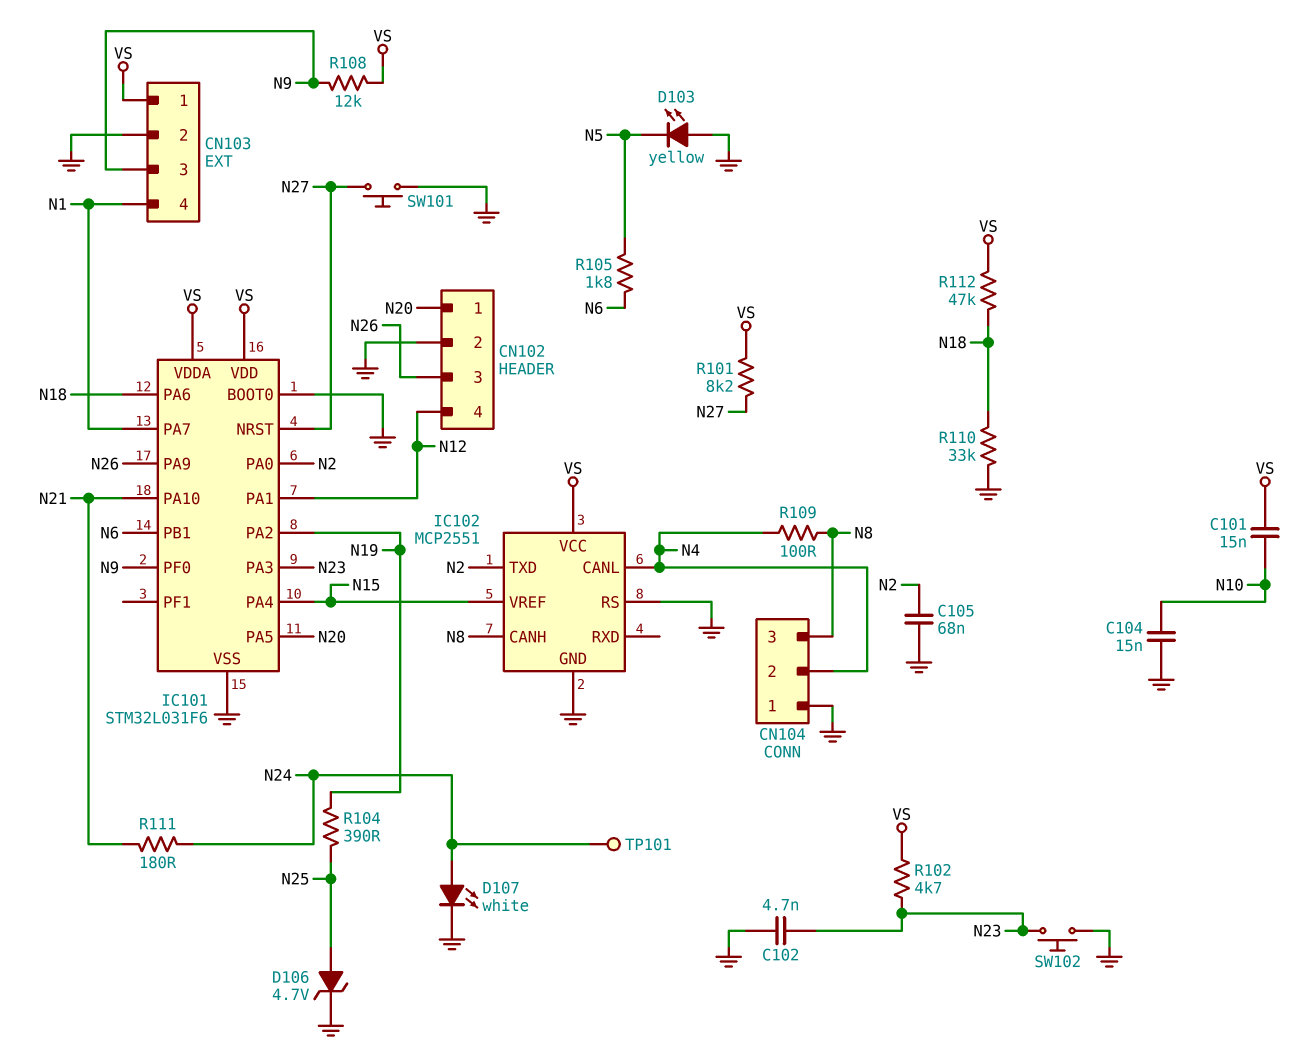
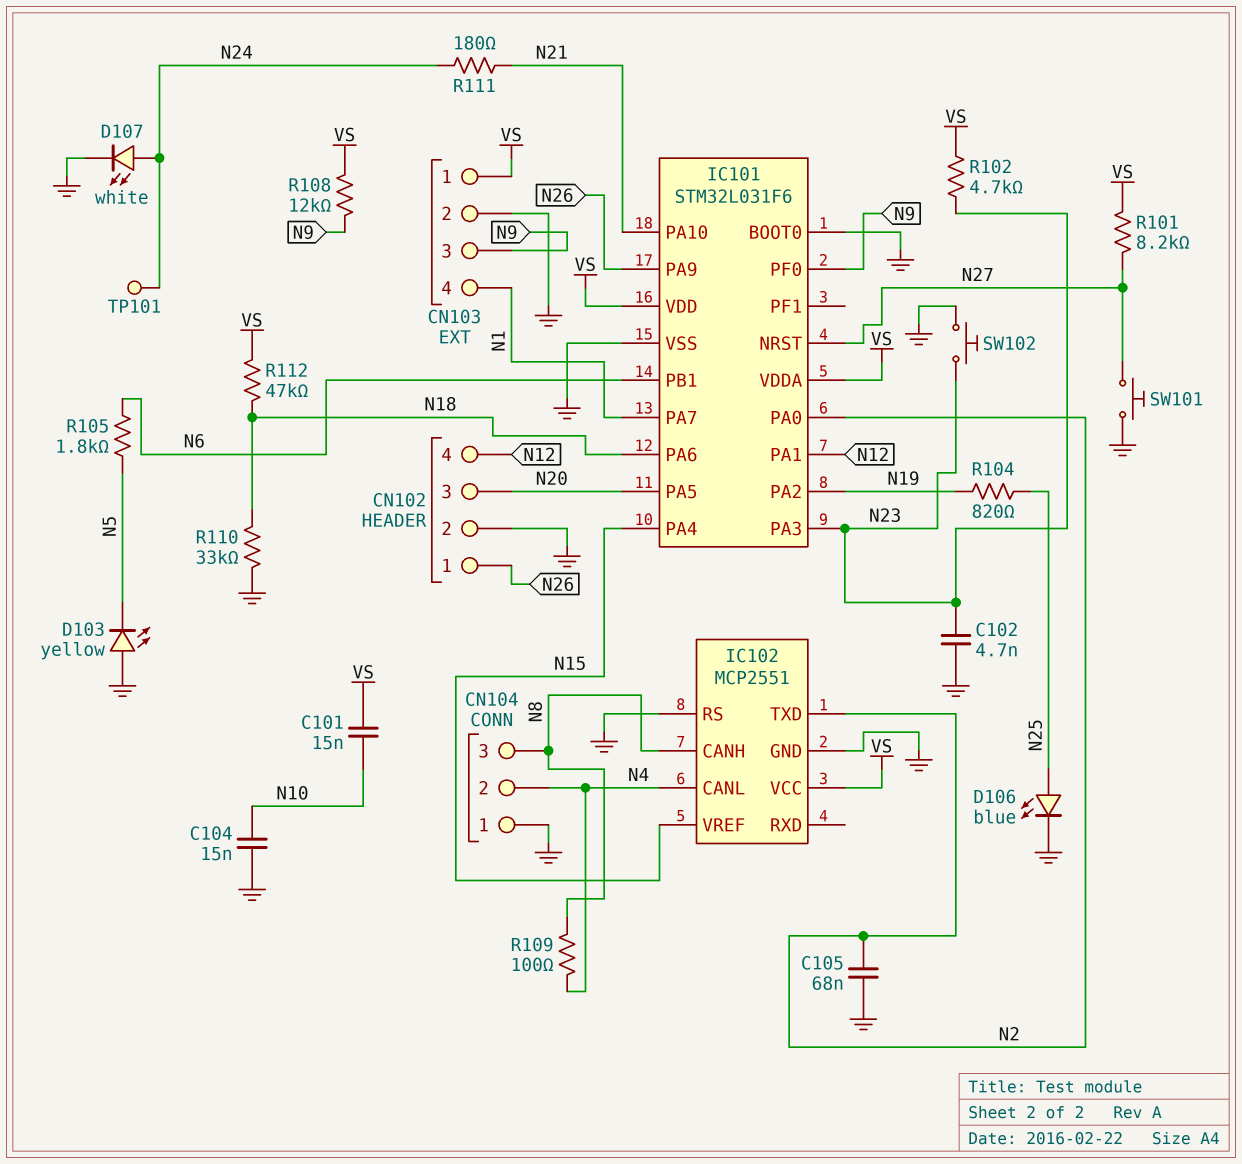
CN102 pin 1: N20 -> N26
CN102 pin 3: N26 -> N20
D106: zener 4.7V (A N25, K GND) -> LED blue (A N25, K GND)
R104: 390 (N19, N25) -> 820 (N19, N25)

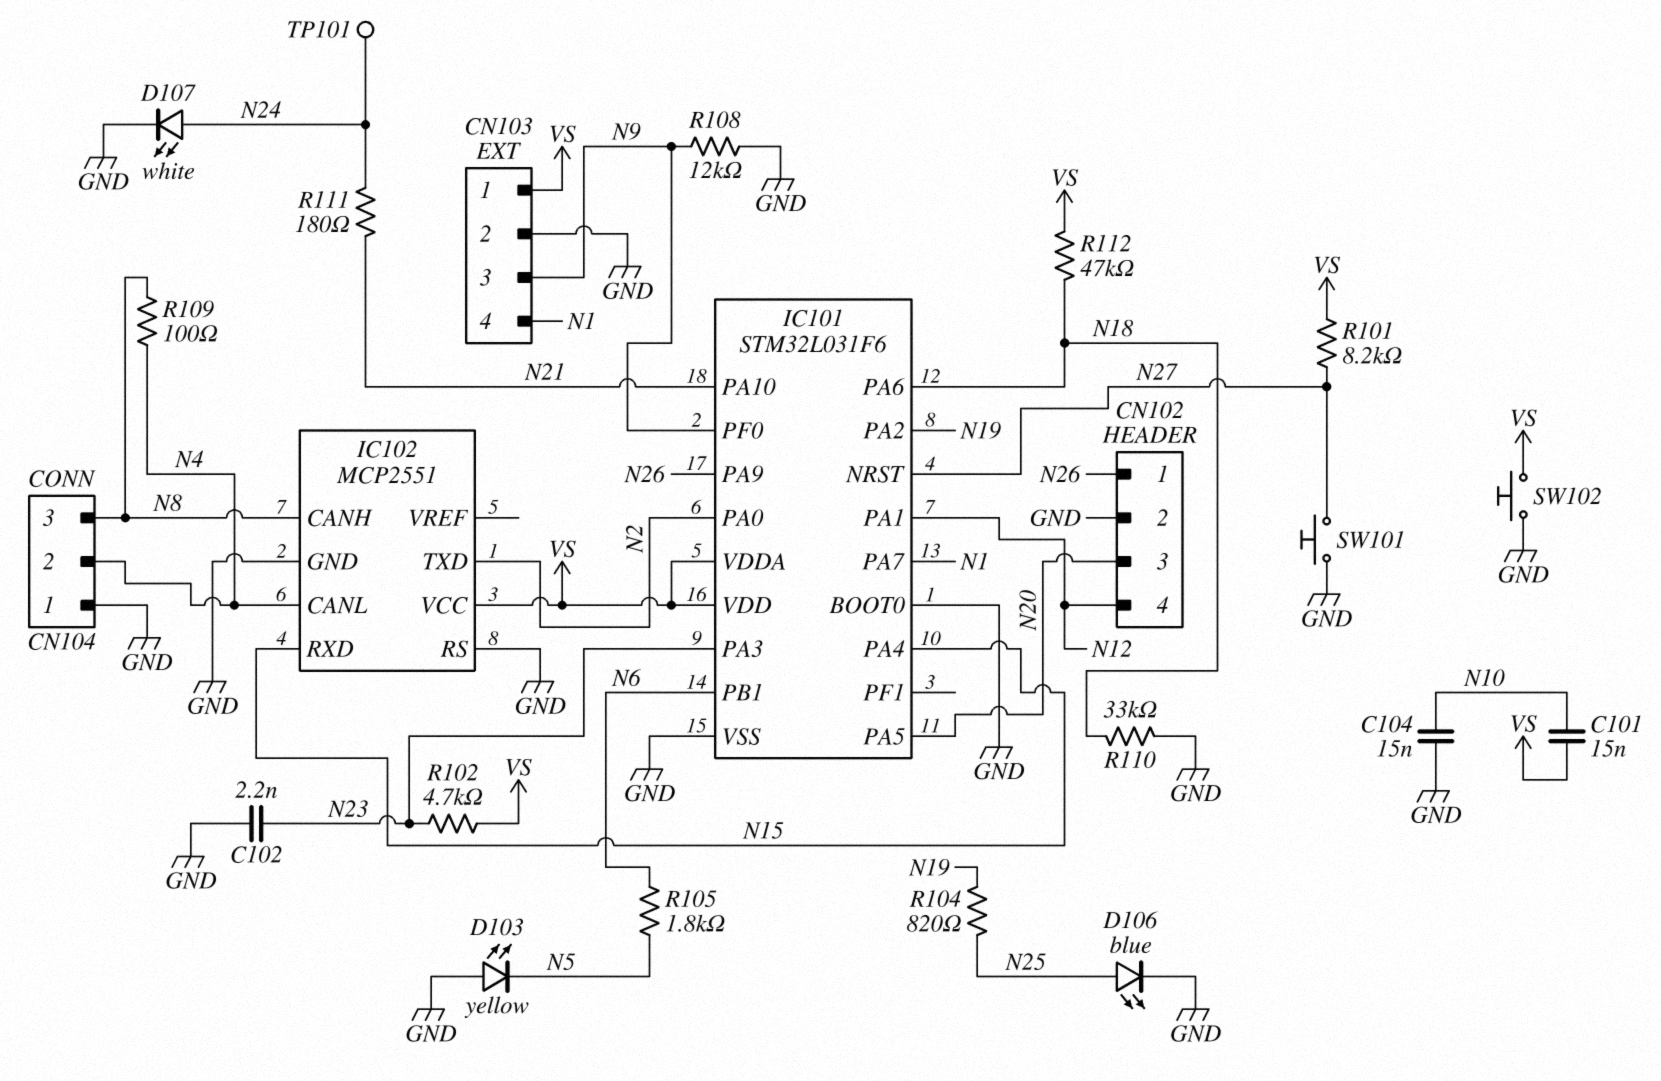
C102: 4.7nF (GND, N23) -> 2.2nF (GND, N23)
C105: 68nF (GND, N2) -> none
IC102 pin RXD: none -> N15
IC102 pin VREF: N15 -> none
R108: 12k (N9, VS) -> 12k (GND, N9)
SW102: button (GND, N23) -> button (GND, VS)

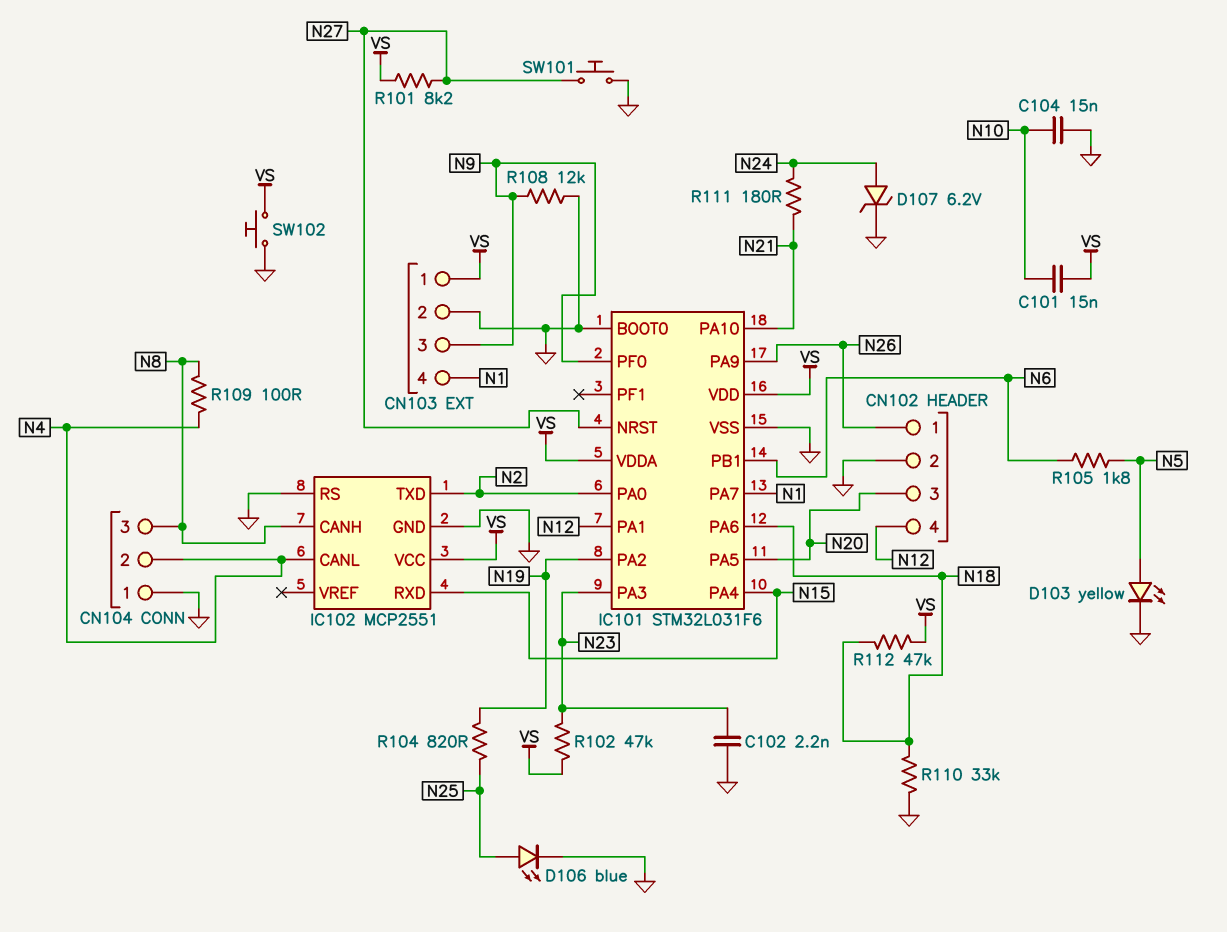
D103: LED yellow (A GND, K N5) -> LED yellow (A N5, K GND)
D107: LED white (A N24, K GND) -> zener 6.2V (A N24, K GND)
R102: 4.7k (N23, VS) -> 47k (N23, VS)
TP101: test point (N24) -> none

